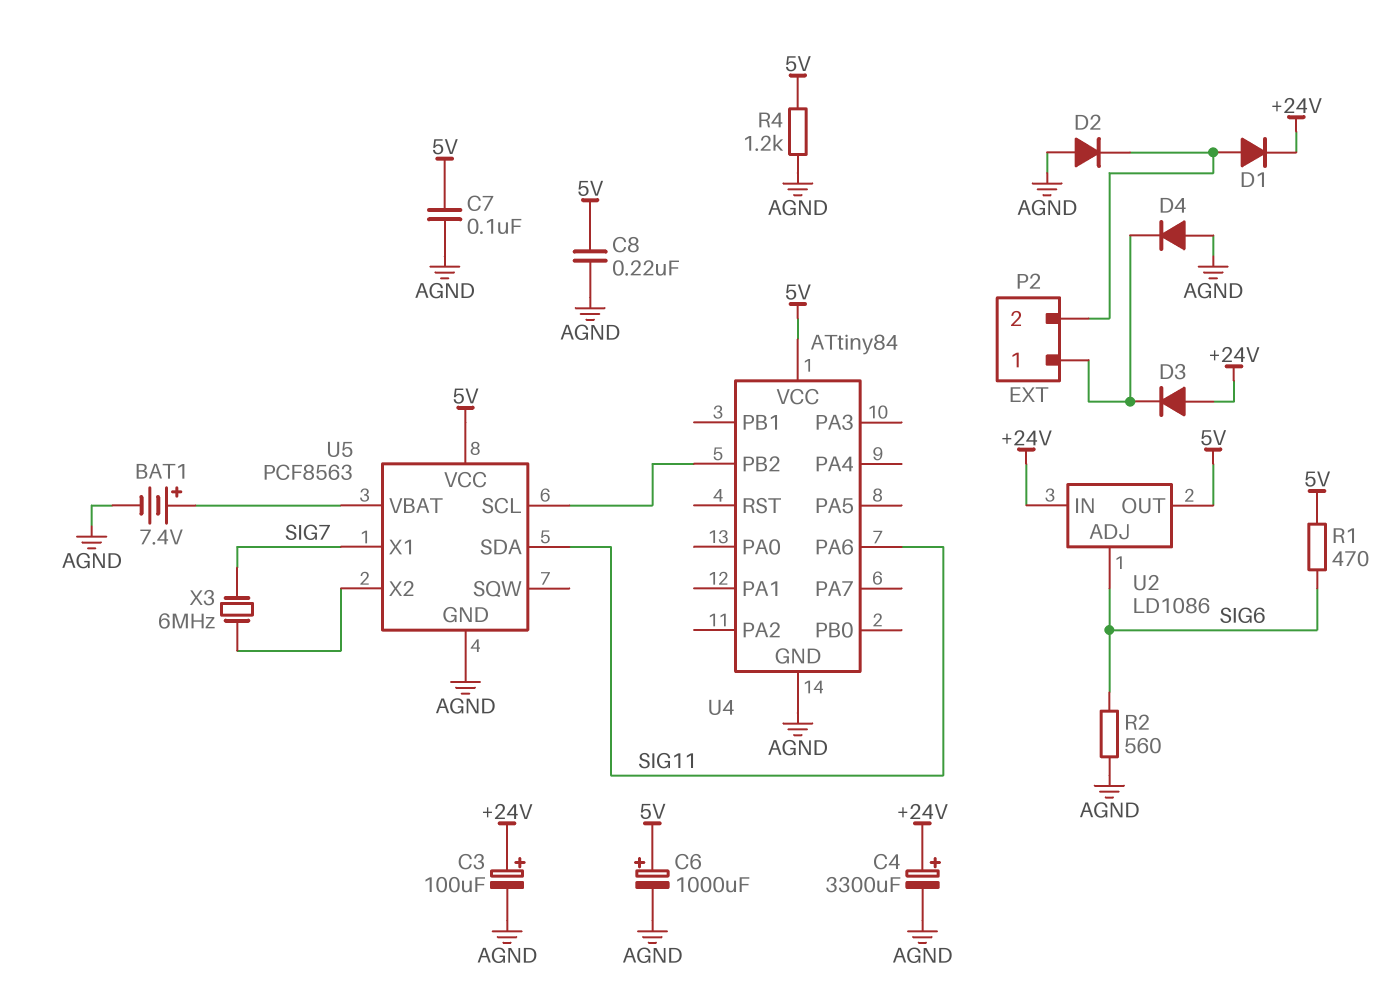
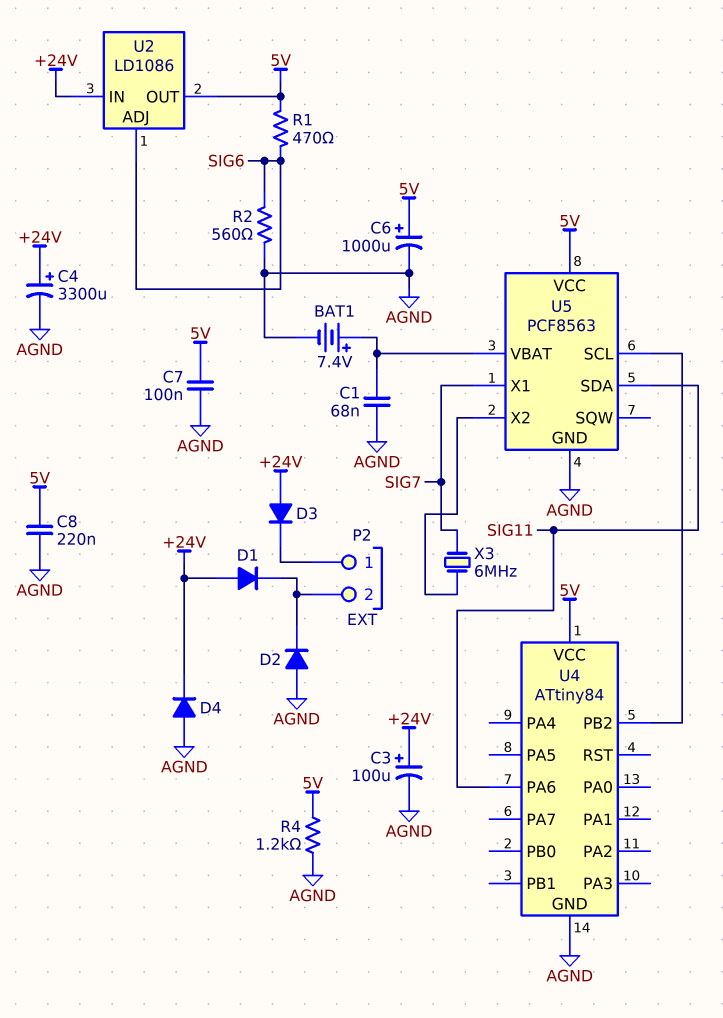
C1: none -> 68nF (AGND, U5/VBAT)
D1: diode (A P2/2, K +24V) -> diode (A +24V, K P2/2)
D4: diode (A AGND, K P2/1) -> diode (A AGND, K +24V)

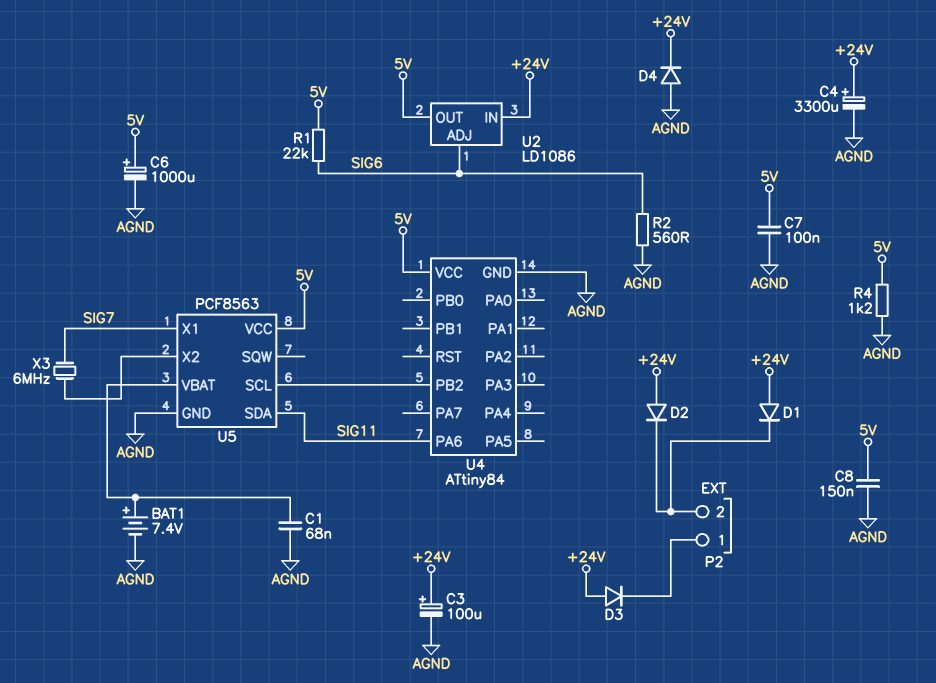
C8: 220nF (5V, AGND) -> 150nF (5V, AGND)
D2: diode (A AGND, K P2/2) -> diode (A +24V, K P2/2)
R1: 470 (5V, SIG6) -> 22k (5V, SIG6)

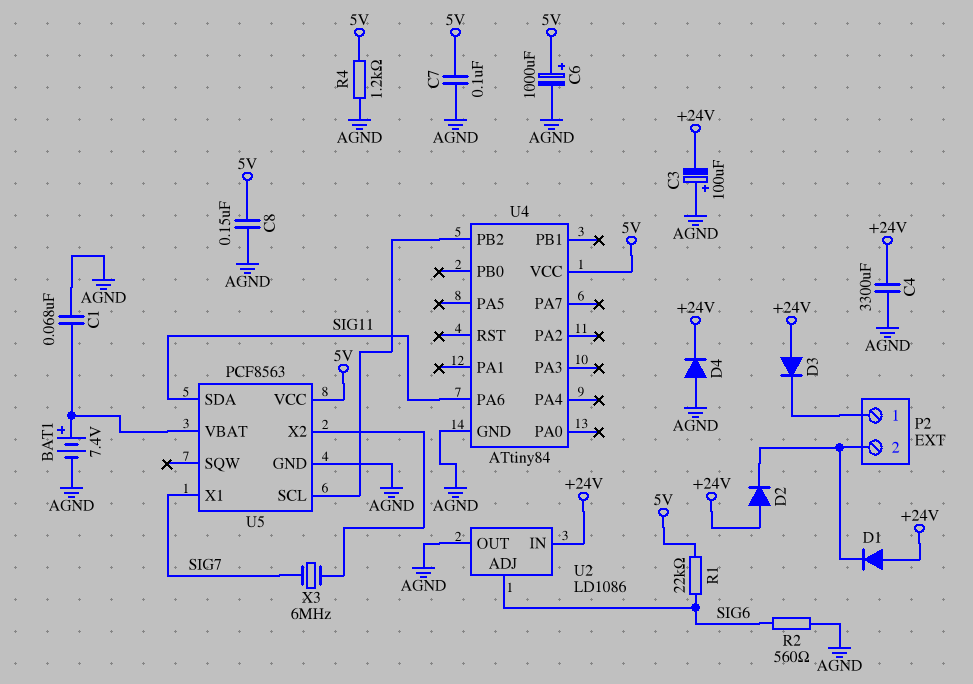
C3: 100uF (plus +24V, minus AGND) -> 100uF (plus AGND, minus +24V)
C4: 3300uF (plus +24V, minus AGND) -> 3300uF (+24V, AGND)
U2 pin OUT: 5V -> AGND

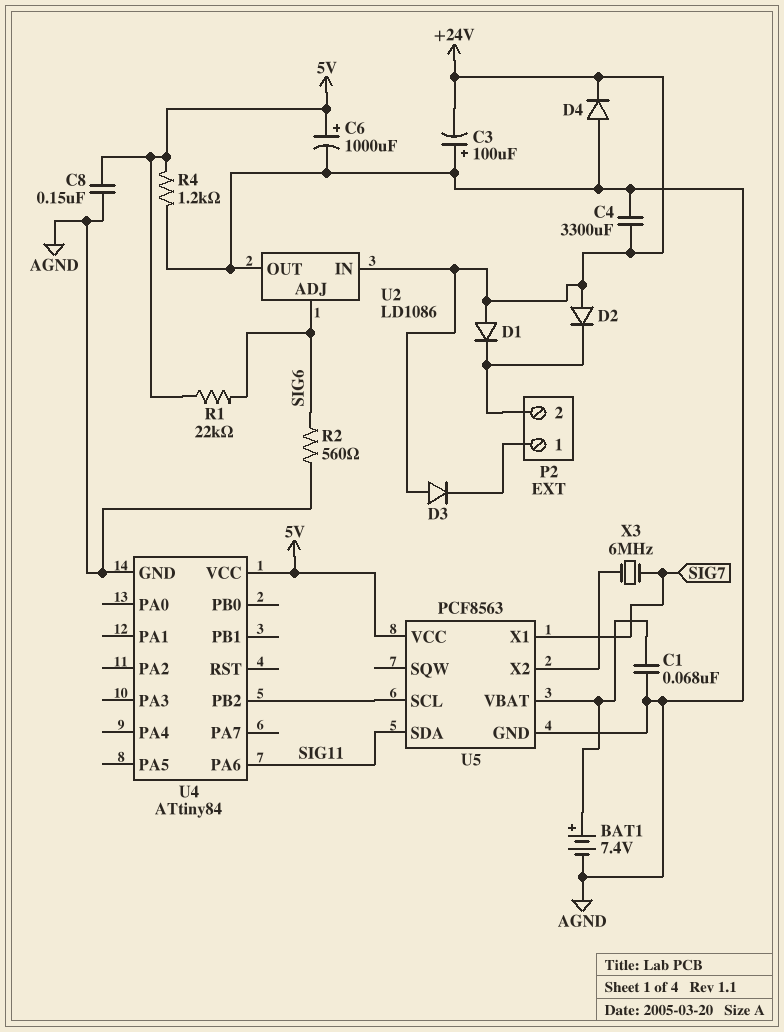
C7: 100nF (5V, AGND) -> none

